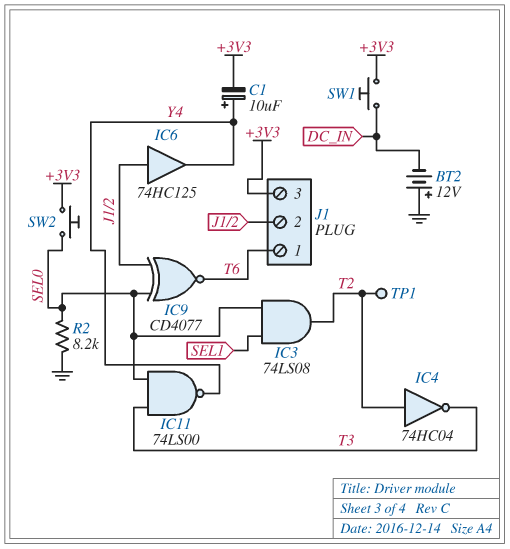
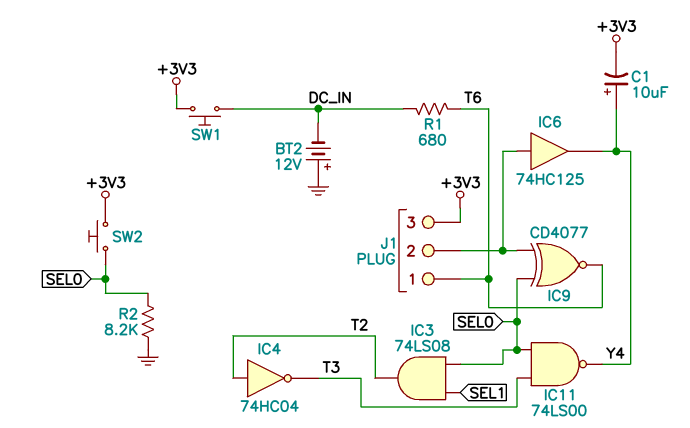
R1: none -> 680 (DC_IN, T6)
TP1: test point (T2) -> none

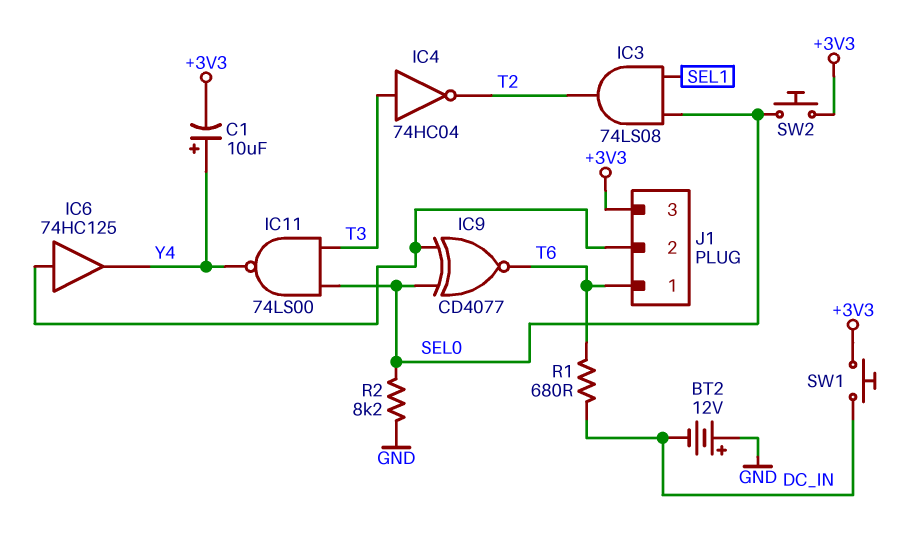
IC4: NOT 74HC04 (in T2, out T3) -> NOT 74HC04 (in T3, out T2)

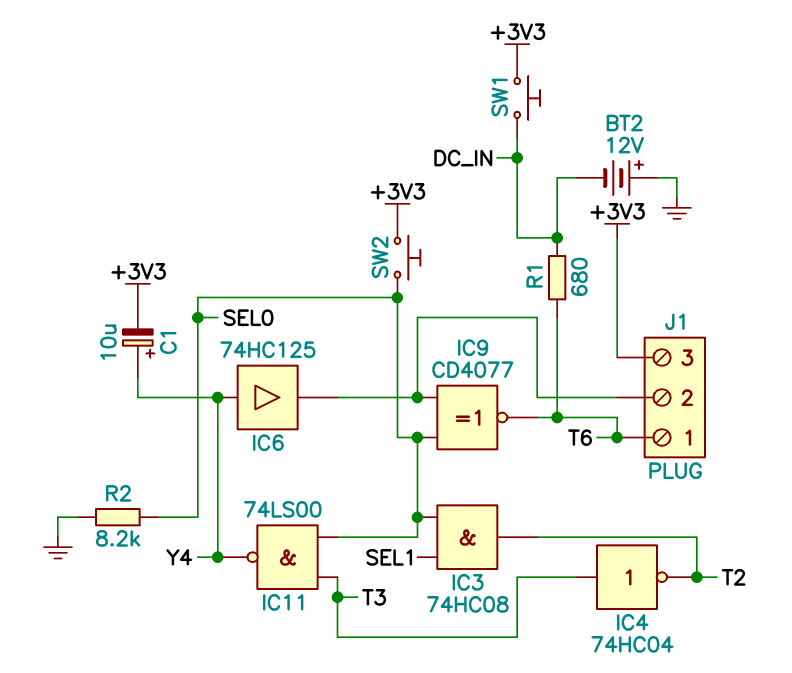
IC3: AND 74LS08 (in SEL0, in SEL1, out T2) -> AND 74HC08 (in SEL0, in SEL1, out T2)
IC6: buffer 74HC125 (in J1/2, out Y4) -> buffer 74HC125 (in Y4, out J1/2)

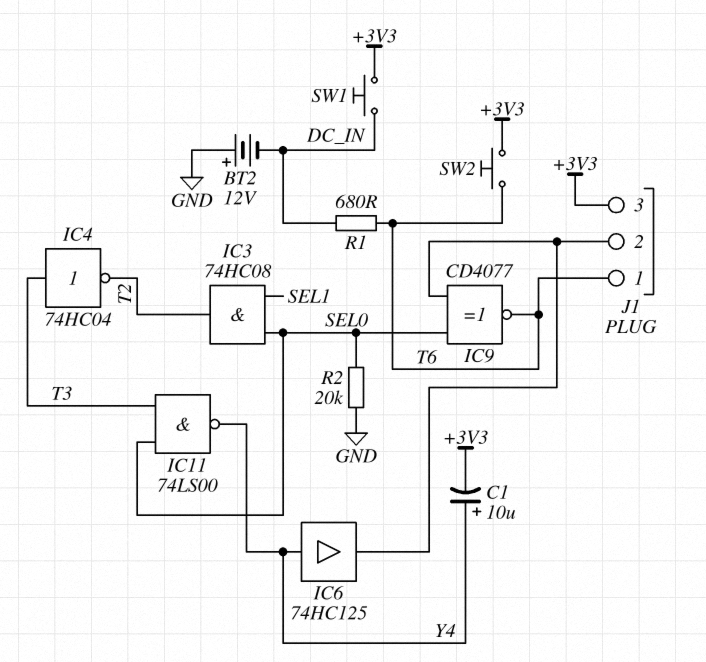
R2: 8.2k (GND, SEL0) -> 20k (GND, SEL0)
SW2: button (+3V3, SEL0) -> button (+3V3, T6)

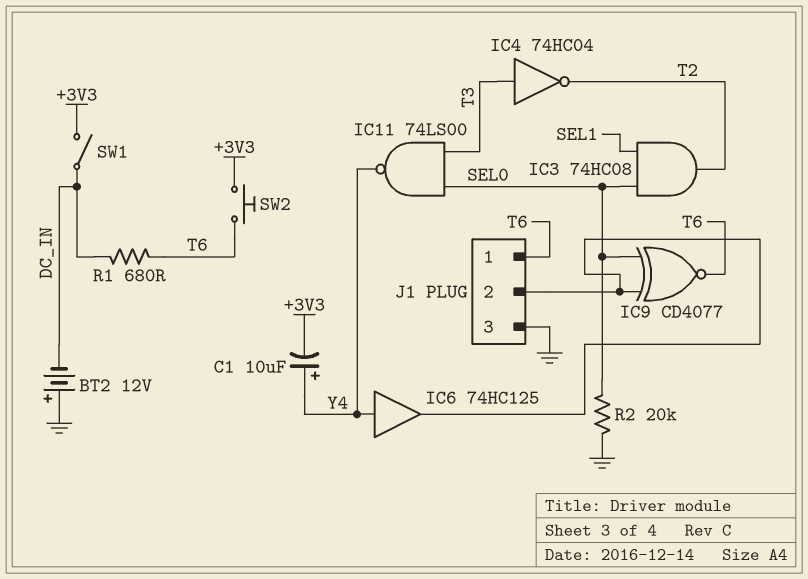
J1 pin 3: +3V3 -> GND
SW1: button (+3V3, DC_IN) -> switch (+3V3, DC_IN)

